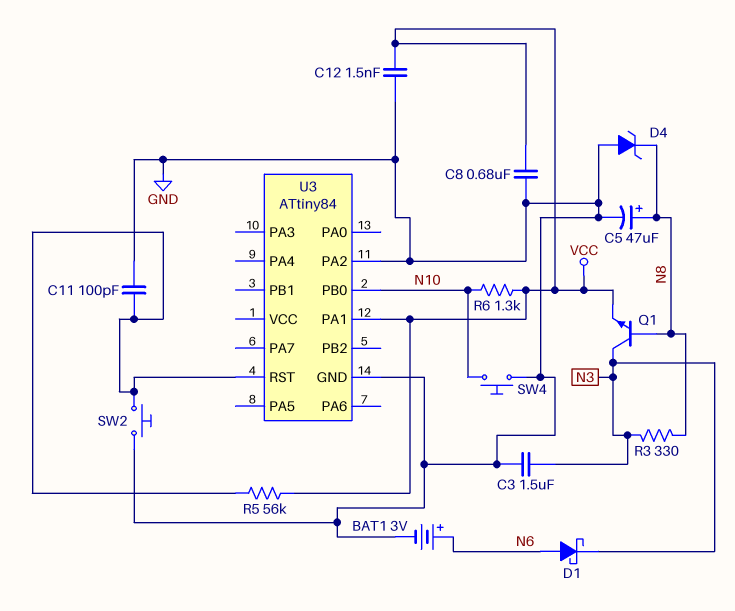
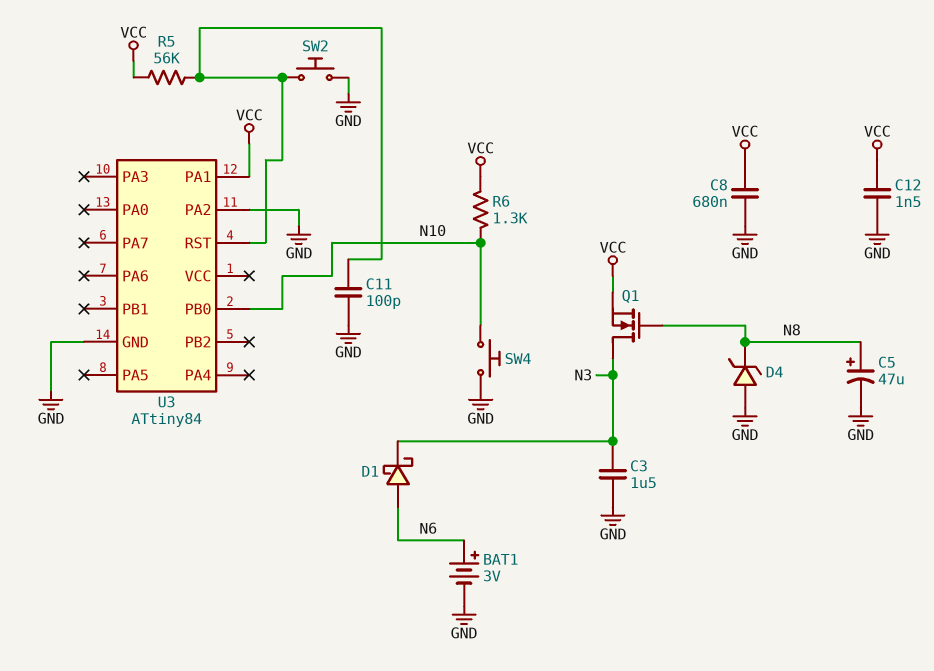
Q1: NPN (B N8, C N3, E VCC) -> NMOS (G N8, D N3, S VCC)
R3: 330 (N3, N8) -> none

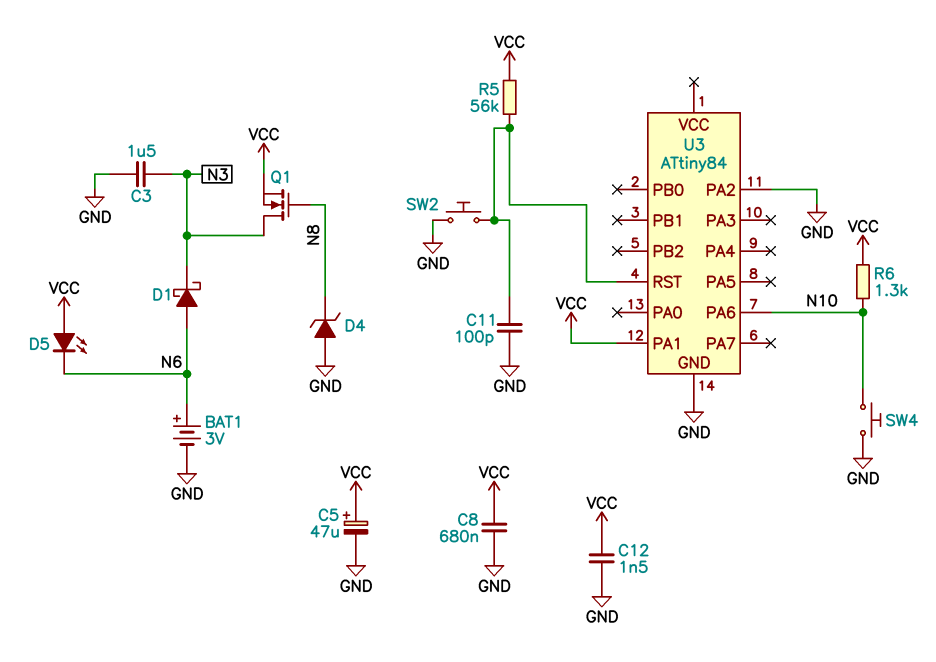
C5: 47uF (plus N8, minus GND) -> 47uF (plus VCC, minus GND)
D5: none -> LED (A VCC, K N6)
U3 pin PA6: none -> N10
U3 pin PB0: N10 -> none

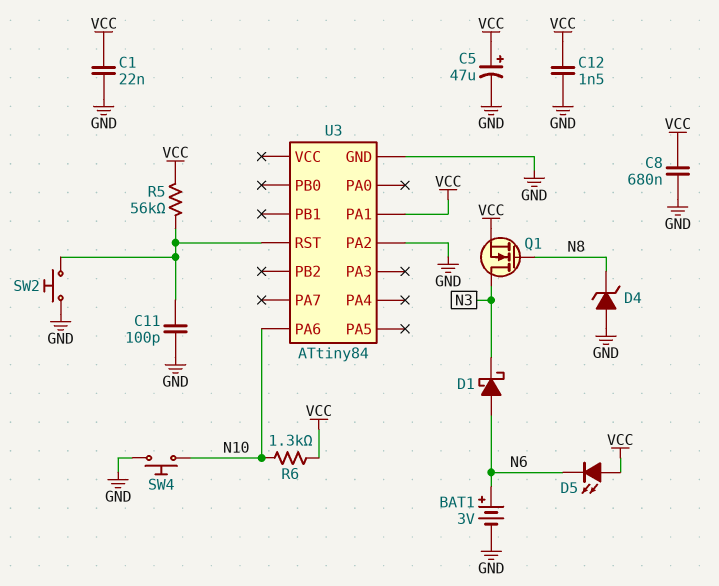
C1: none -> 22nF (GND, VCC)
C3: 1.5uF (GND, N3) -> none

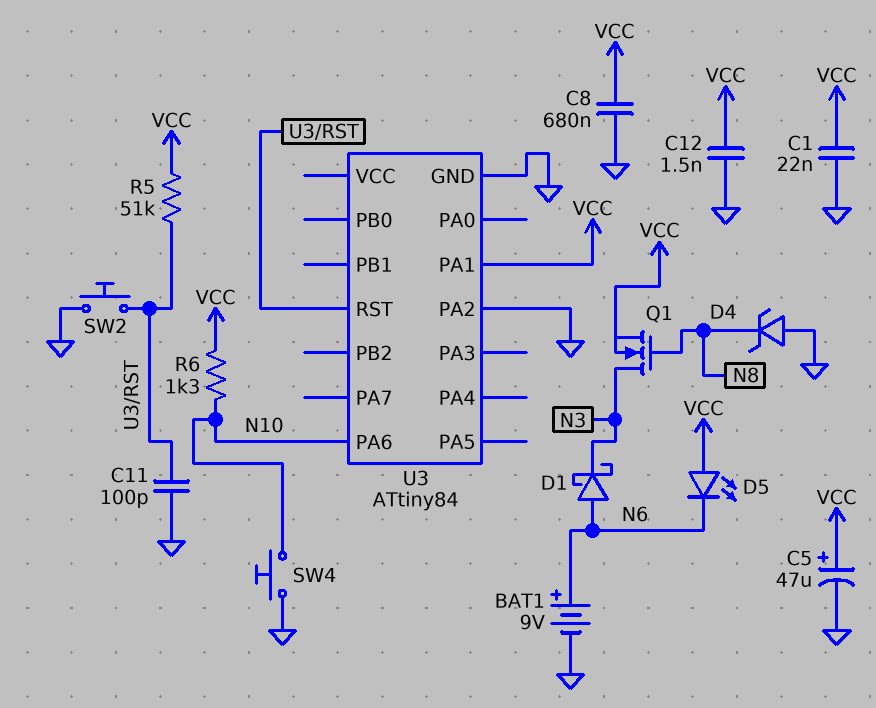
BAT1: 3V (plus N6, minus GND) -> 9V (plus N6, minus GND)
R5: 56k (U3/RST, VCC) -> 51k (U3/RST, VCC)

